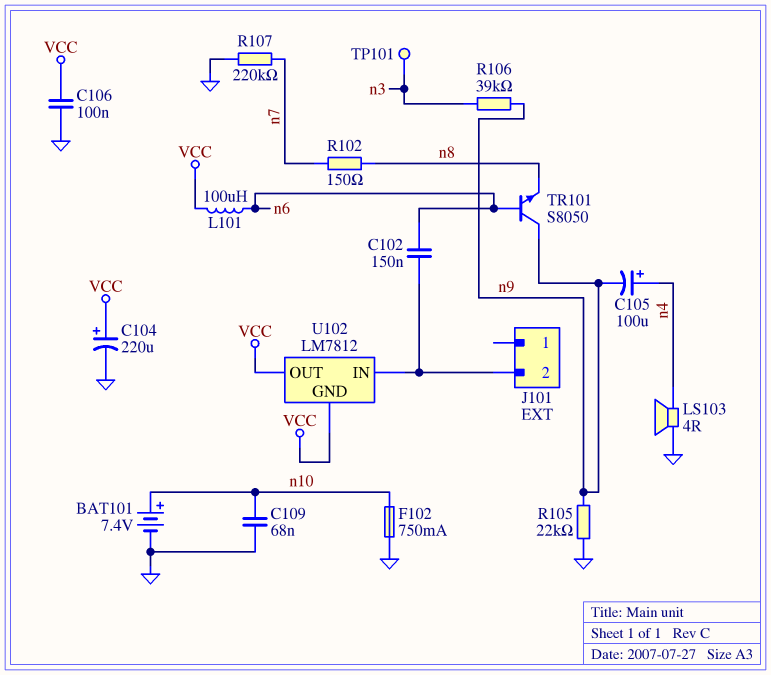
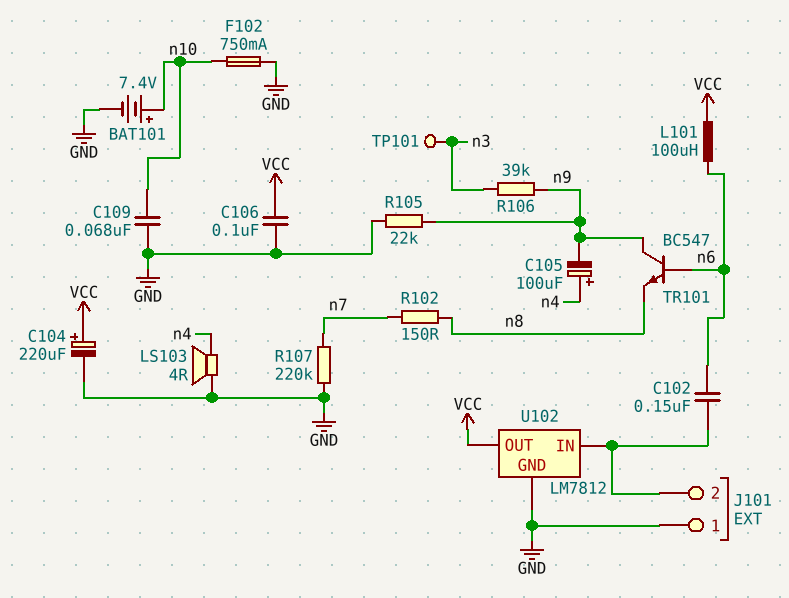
J101 pin 1: none -> GND
TR101: NPN S8050 (B n6, C n9, E n8) -> NPN BC547 (B n6, C n9, E n8)
U102 pin GND: VCC -> GND

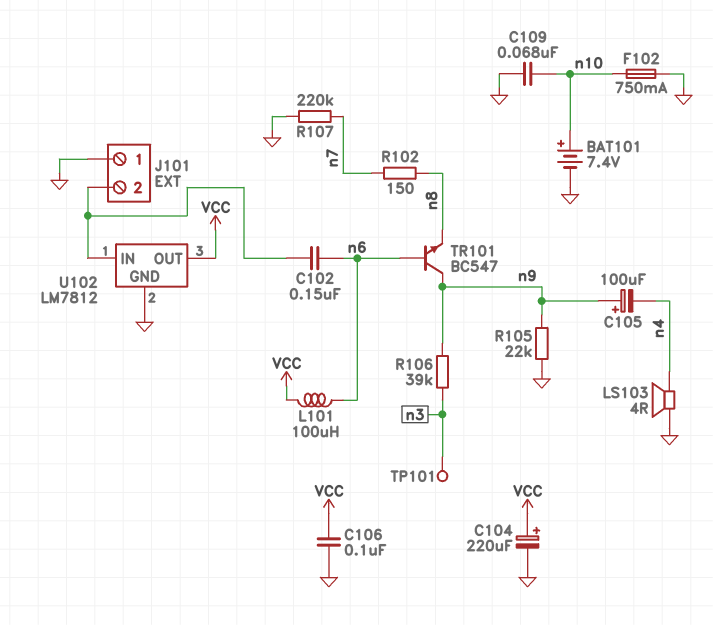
C105: 100uF (plus n4, minus n9) -> 100uF (plus n9, minus n4)

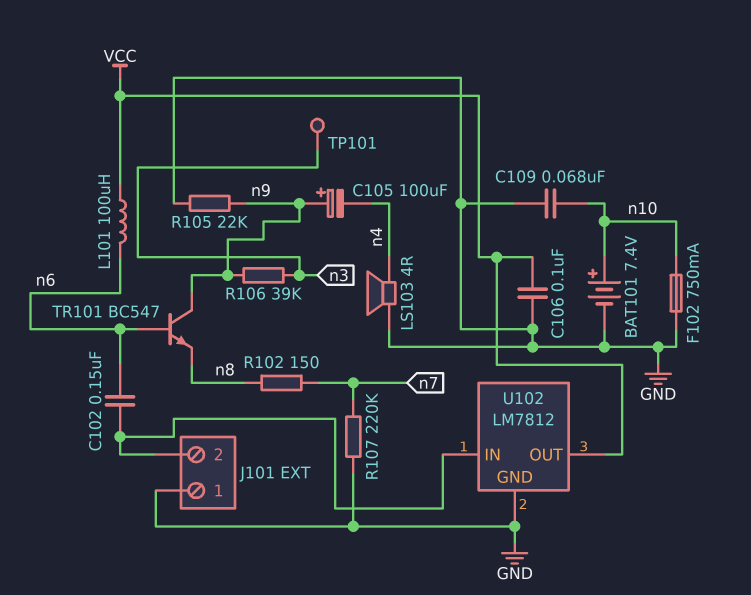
C104: 220uF (plus VCC, minus GND) -> none

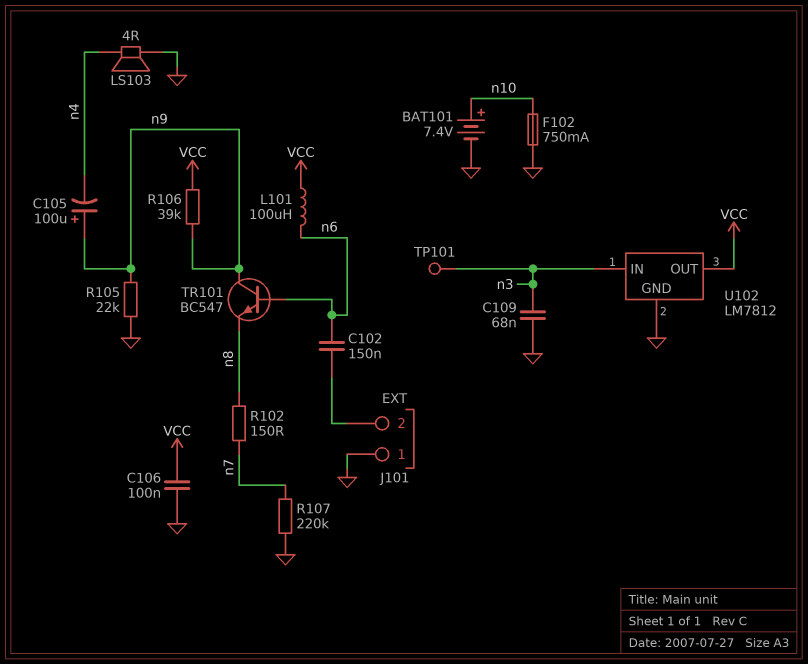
C109: 68nF (GND, n10) -> 68nF (GND, n3)
R106: 39k (n3, n9) -> 39k (VCC, n9)
U102 pin IN: J101/2 -> n3

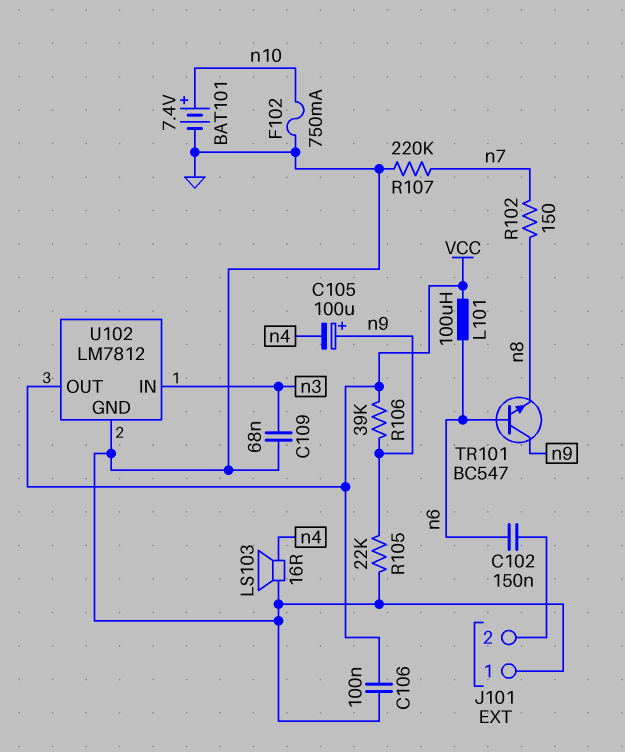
LS103: speaker 4R (GND, n4) -> speaker 16R (GND, n4)
TP101: test point (n3) -> none

